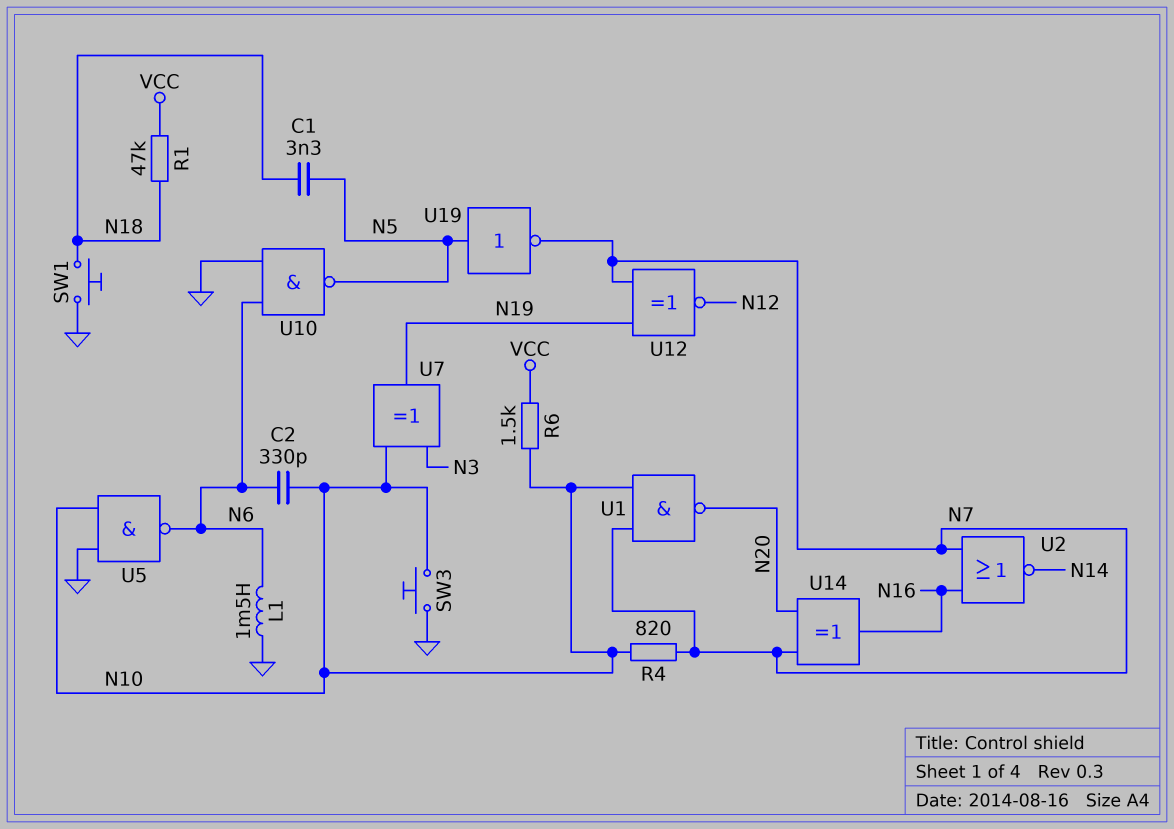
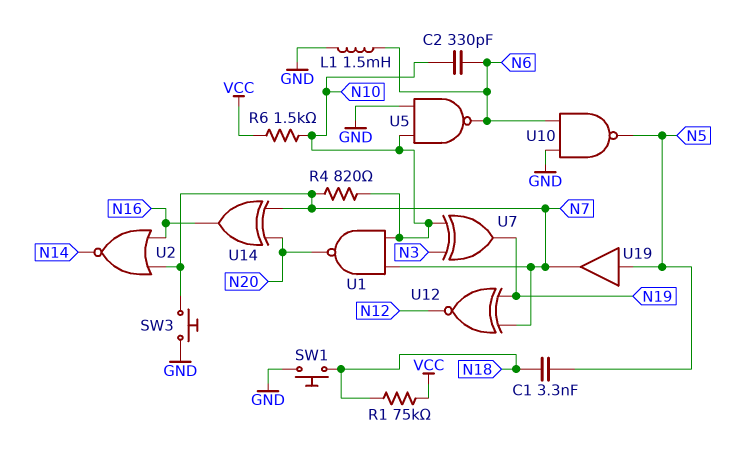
R1: 47k (N18, VCC) -> 75k (N18, VCC)
SW3: button (GND, N10) -> button (GND, N7)
U19: NOT (in N5, out N7) -> buffer (in N5, out N7)

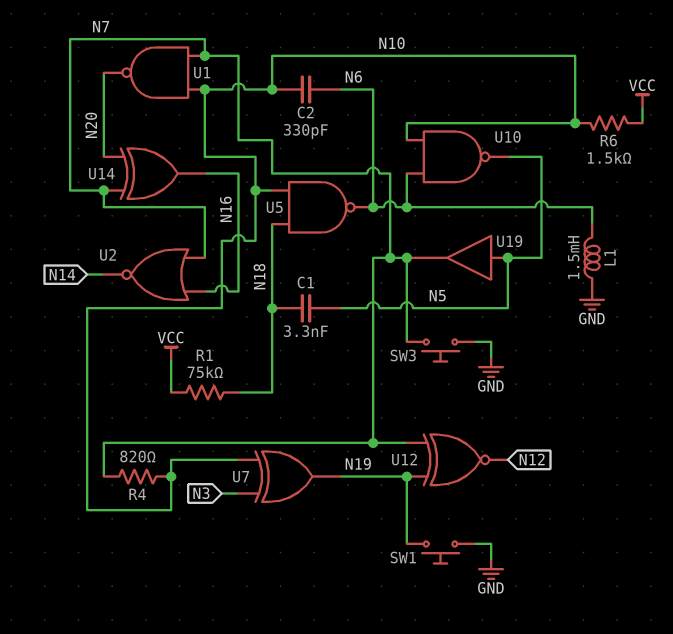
SW1: button (GND, N18) -> button (GND, N19)
U5: NAND (in GND, in N10, out N6) -> NAND (in N10, in N18, out N6)
U10: NAND (in GND, in N6, out N5) -> NAND (in N6, in N10, out N5)

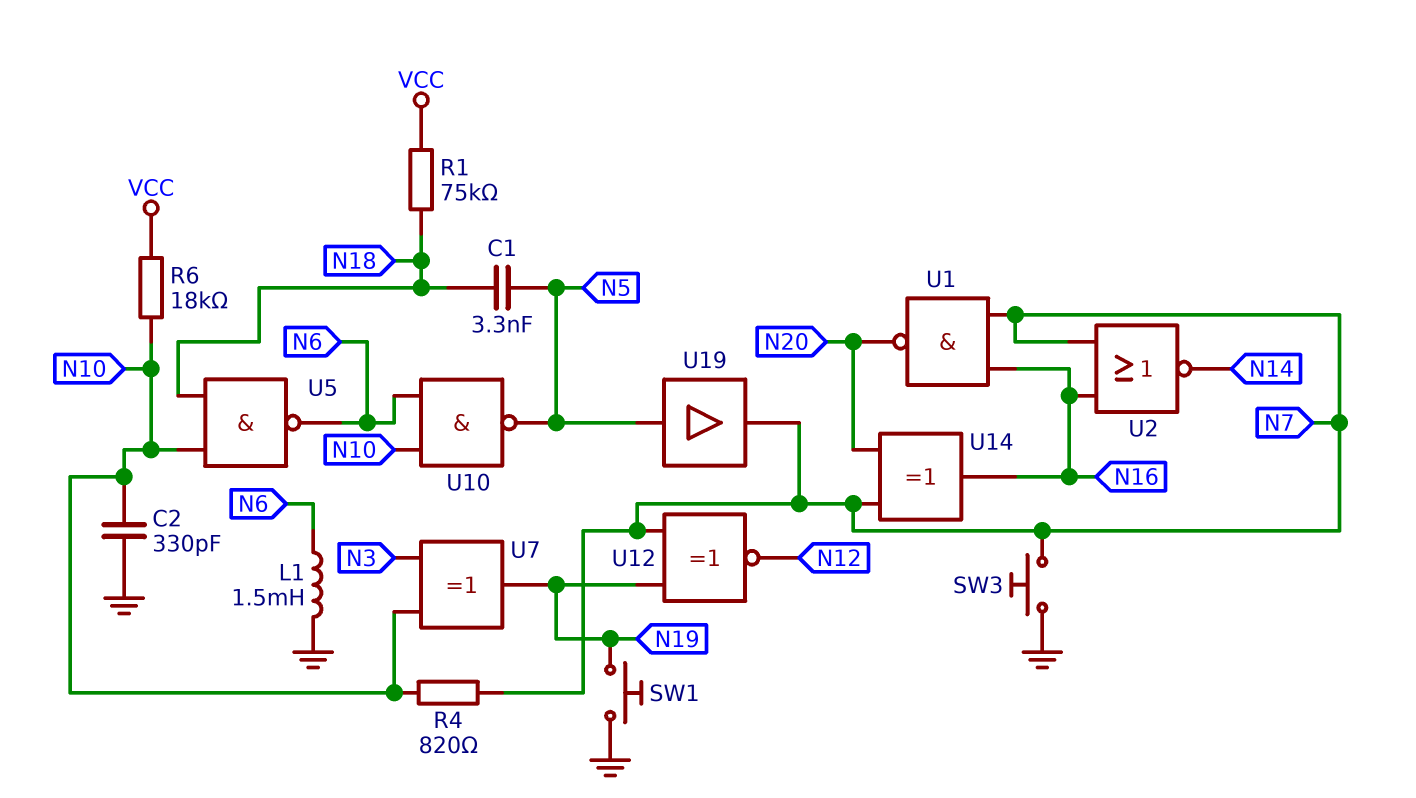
C2: 330pF (N6, N10) -> 330pF (GND, N10)
R6: 1.5k (N10, VCC) -> 18k (N10, VCC)
U1: NAND (in N7, in N10, out N20) -> NAND (in N7, in N16, out N20)

